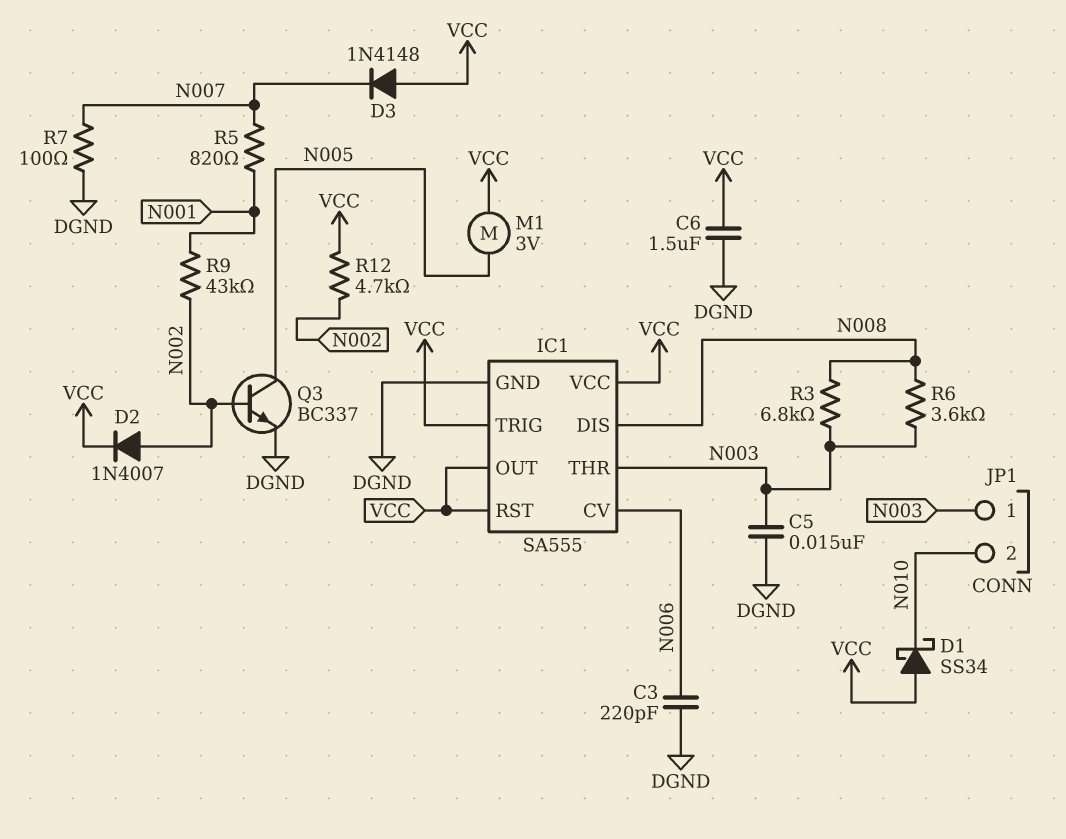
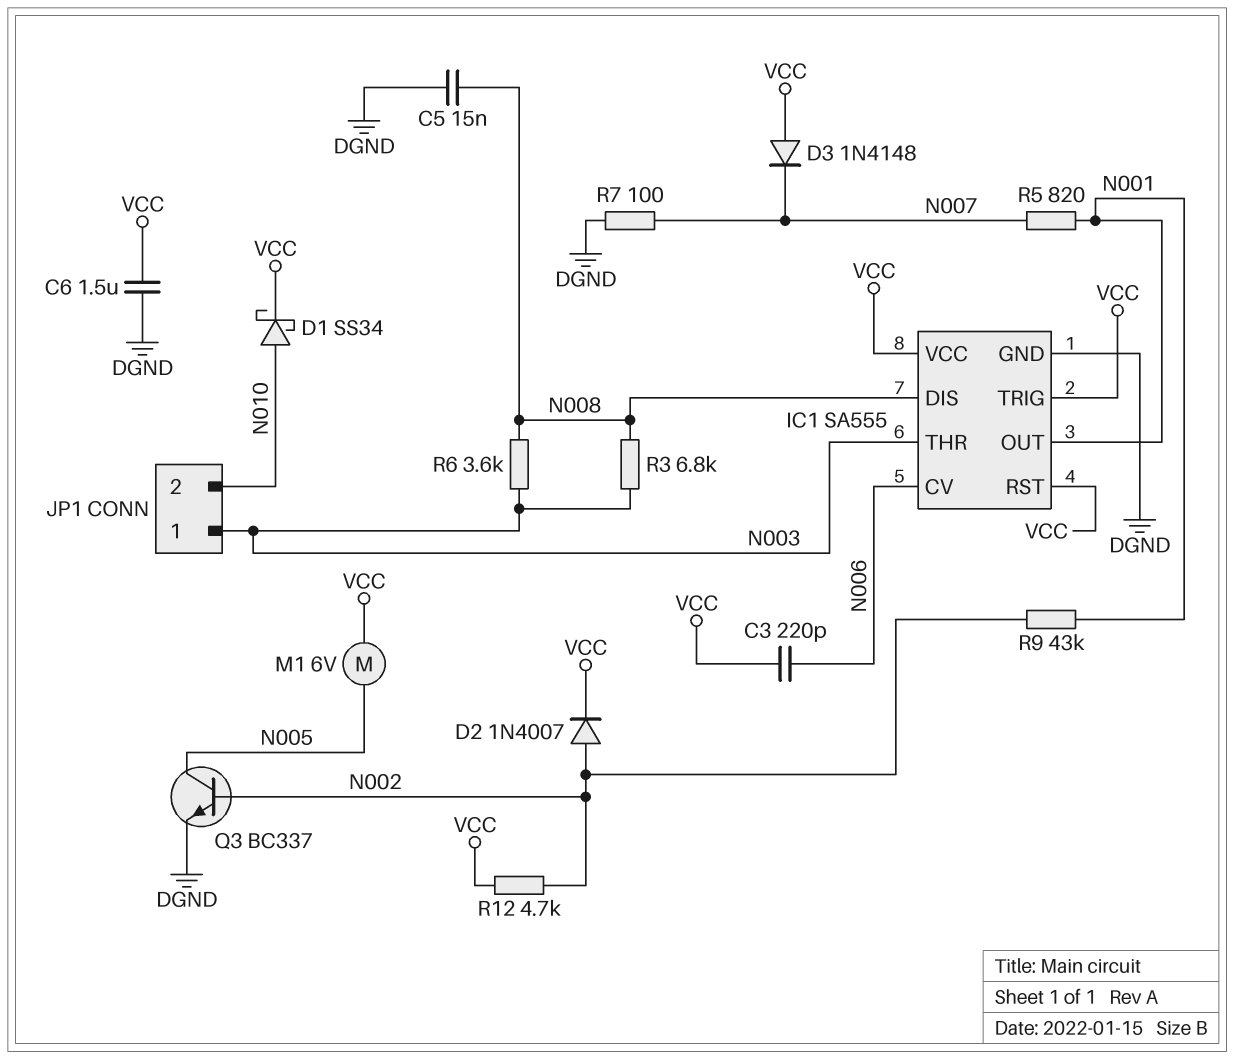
C3: 220pF (DGND, N006) -> 220pF (N006, VCC)
C5: 15nF (DGND, N003) -> 15nF (DGND, N008)
D1: schottky SS34 (A VCC, K N010) -> schottky SS34 (A N010, K VCC)
IC1 pin OUT: VCC -> N001
M1: motor 3V (N005, VCC) -> motor 6V (N005, VCC)

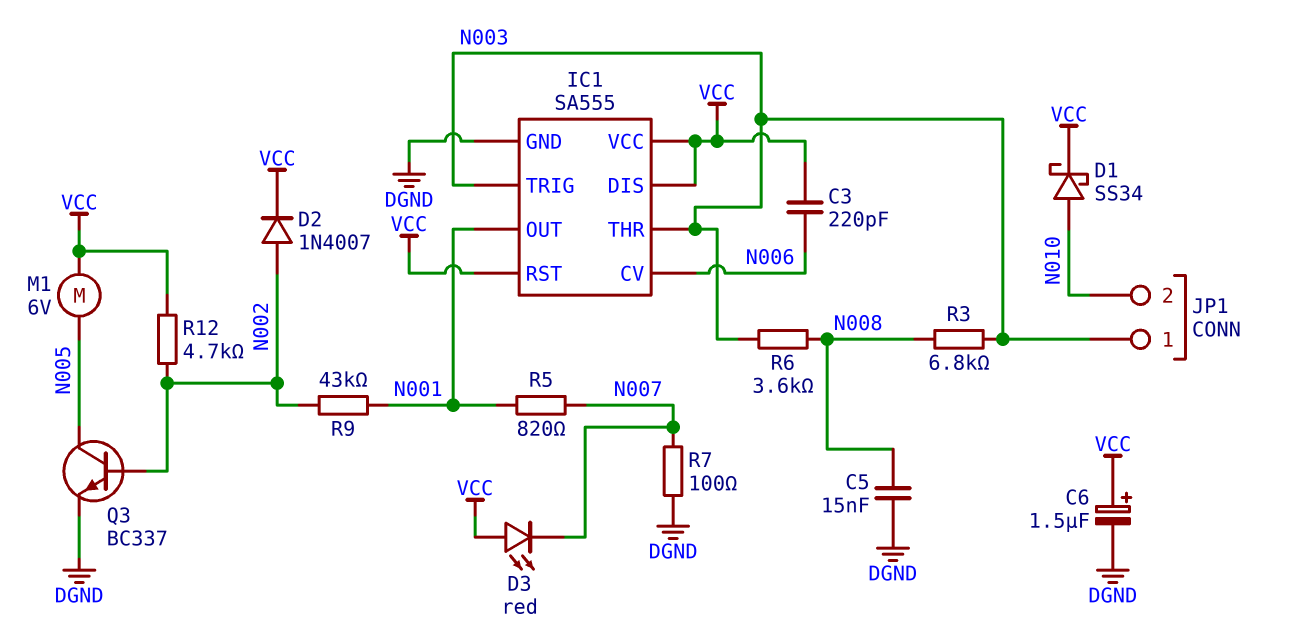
C6: 1.5uF (DGND, VCC) -> 1.5uF (plus VCC, minus DGND)
D3: diode 1N4148 (A VCC, K N007) -> LED red (A VCC, K N007)
IC1 pin DIS: N008 -> VCC
IC1 pin TRIG: VCC -> N003

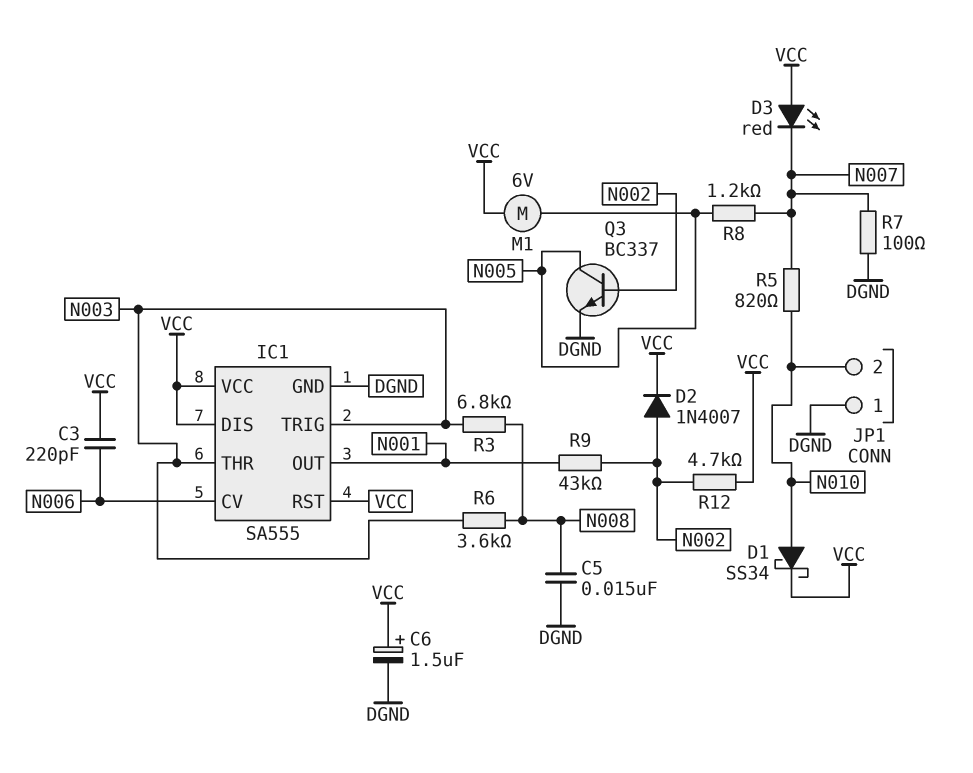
JP1 pin 1: N003 -> DGND
R5: 820 (N001, N007) -> 820 (N007, N010)
R8: none -> 1.2k (N005, N007)

